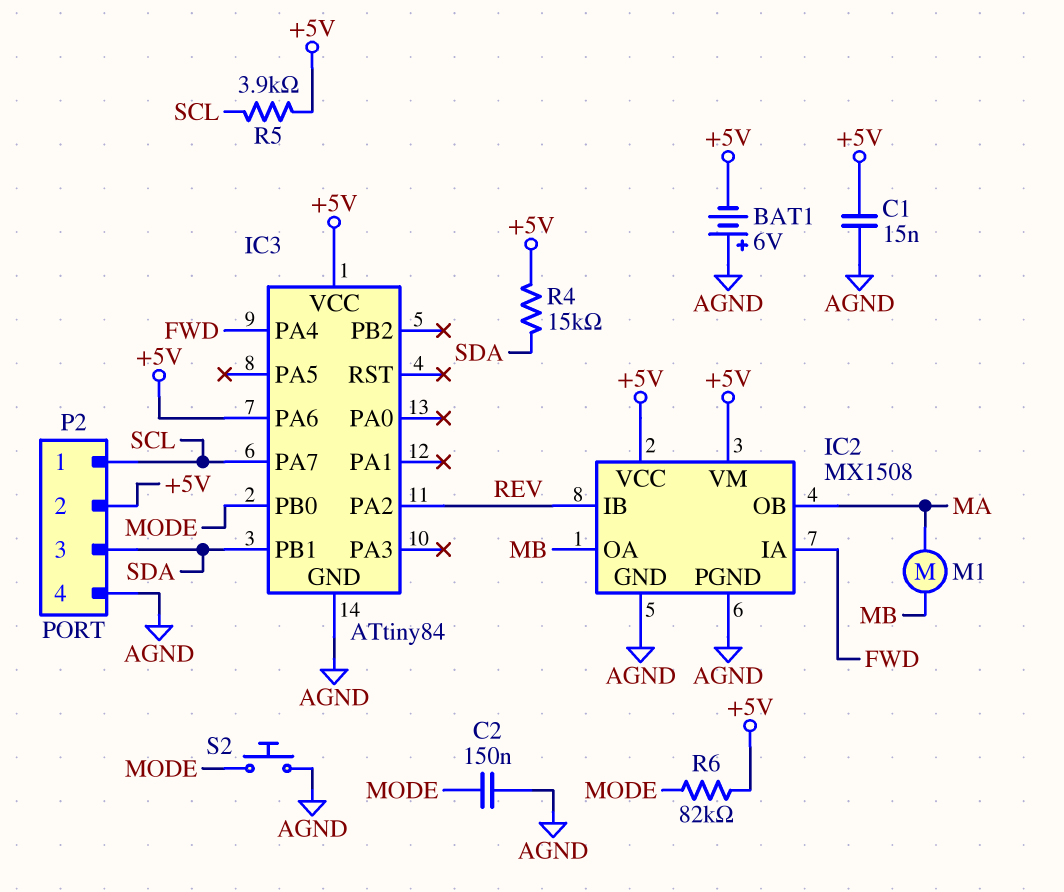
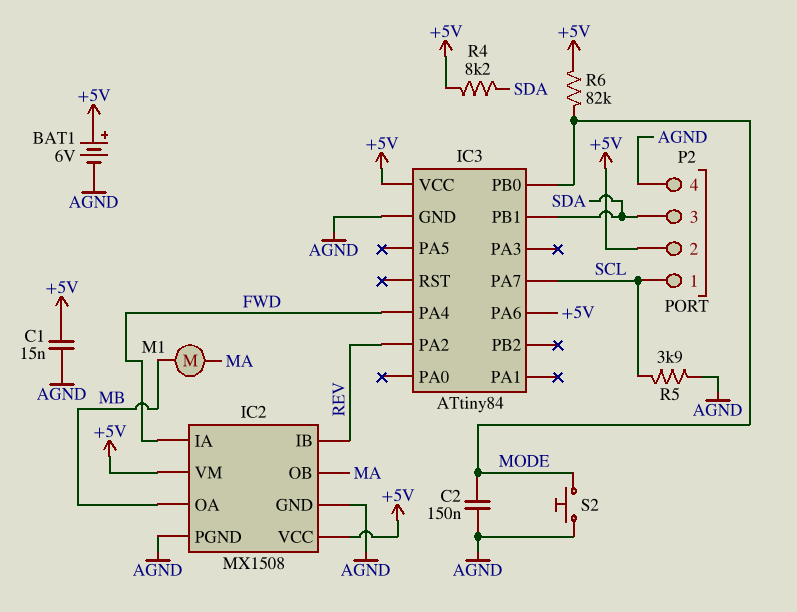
BAT1: 6V (plus AGND, minus +5V) -> 6V (plus +5V, minus AGND)
R4: 15k (+5V, SDA) -> 8.2k (+5V, SDA)
R5: 3.9k (+5V, SCL) -> 3.9k (AGND, SCL)

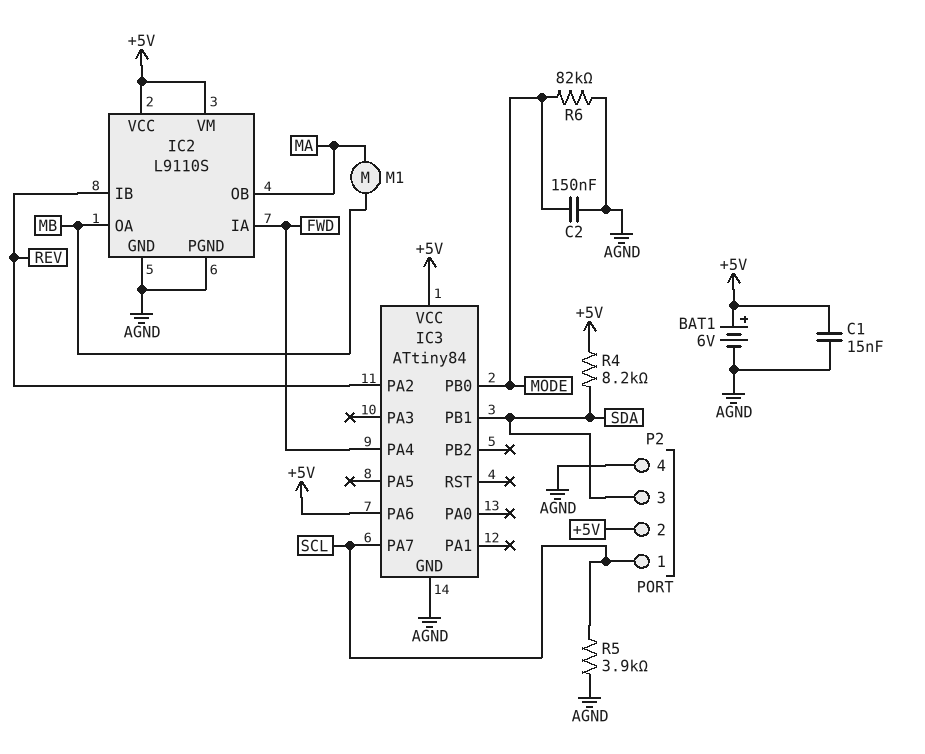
IC2: MX1508 -> L9110S
R6: 82k (+5V, MODE) -> 82k (AGND, MODE)
S2: button (AGND, MODE) -> none

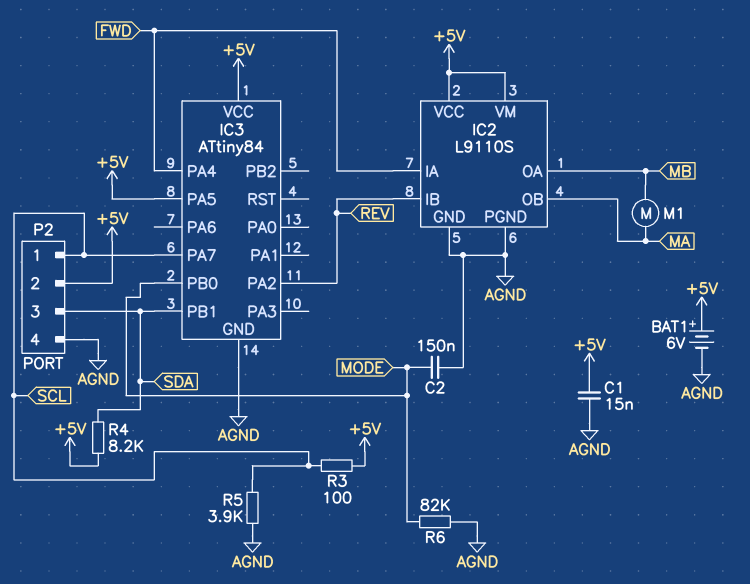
IC3 pin PA5: none -> +5V
IC3 pin PA6: +5V -> none
R3: none -> 100 (+5V, SCL)

